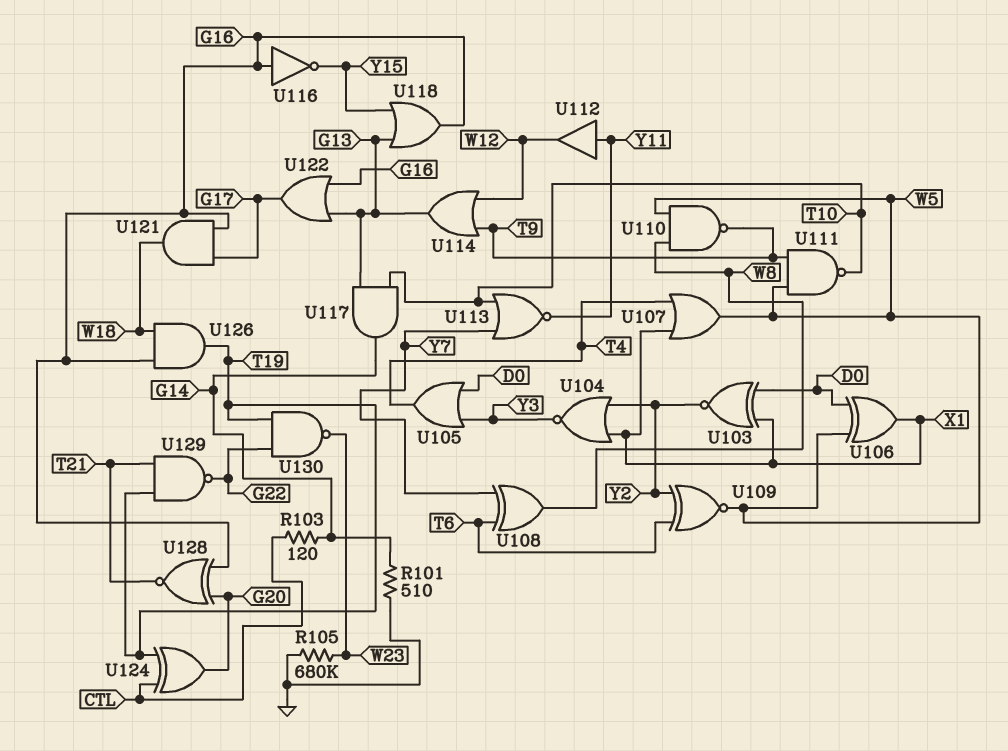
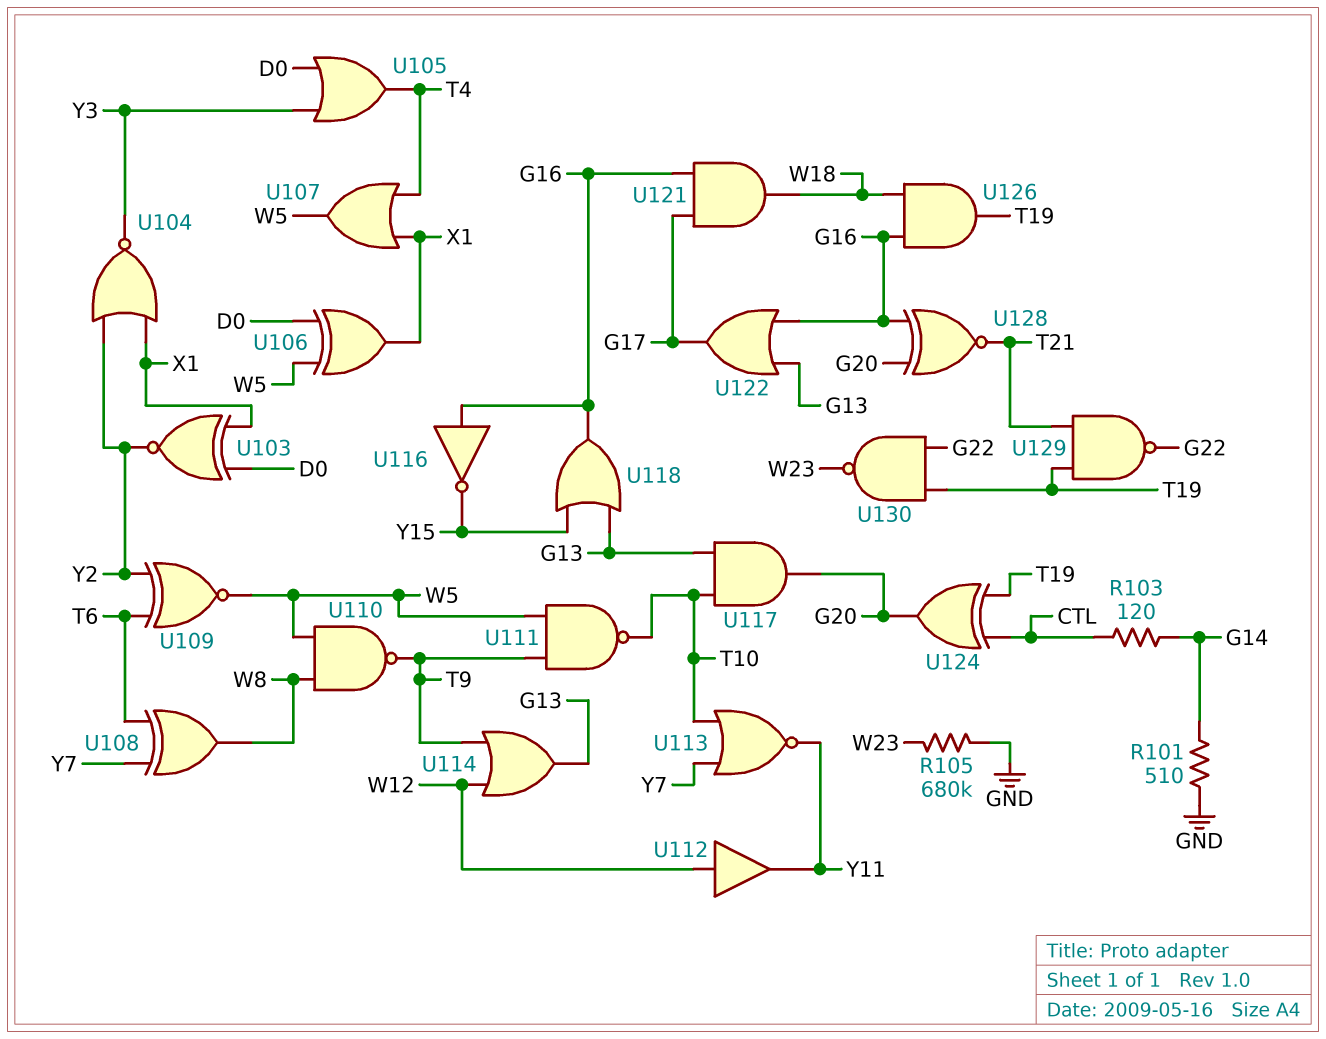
U112: buffer (in Y11, out W12) -> buffer (in W12, out Y11)
U117: AND (in G13, in T10, out G14) -> AND (in G13, in T10, out G20)

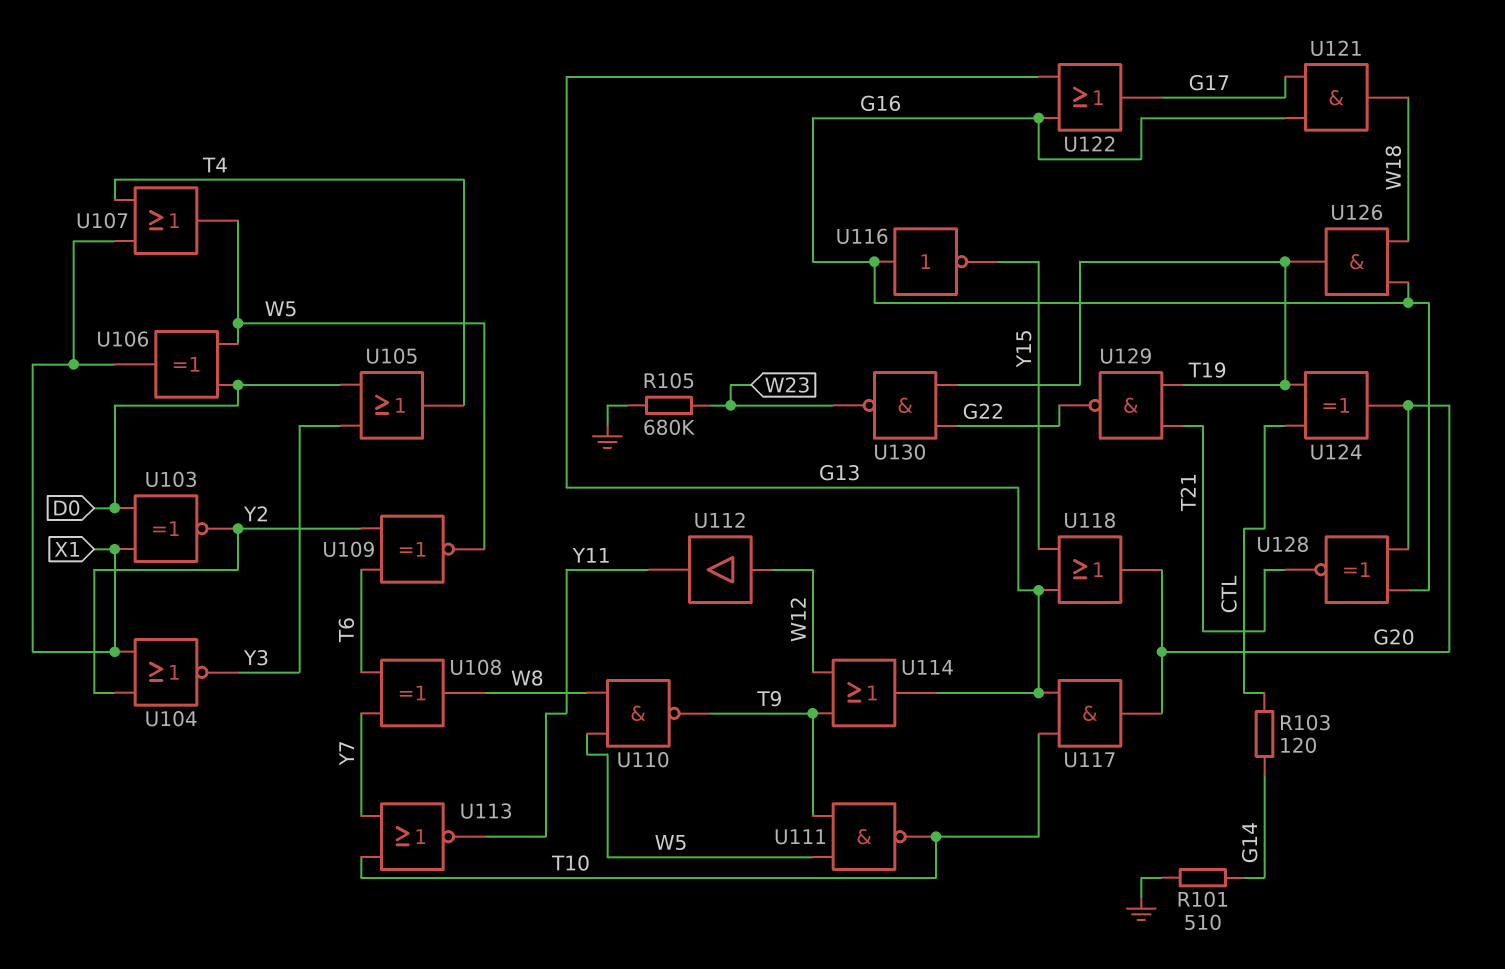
U118: OR (in G13, in Y15, out G16) -> OR (in G13, in Y15, out G20)

